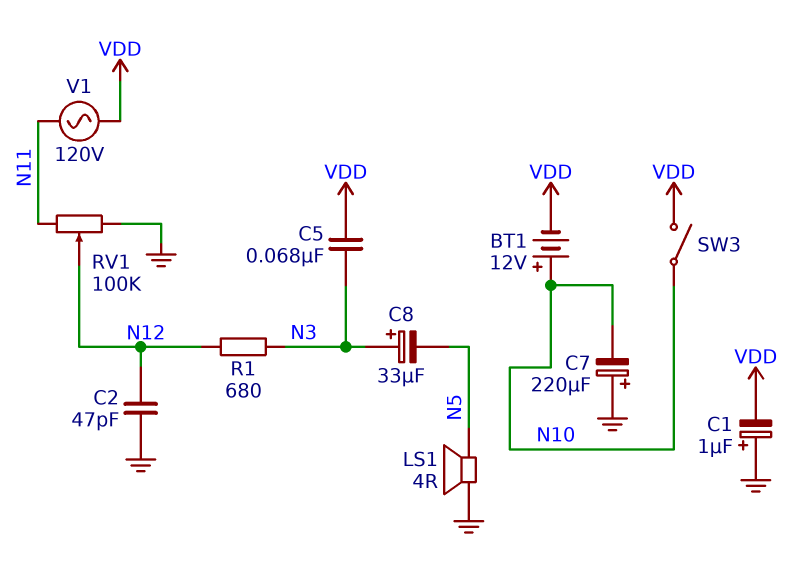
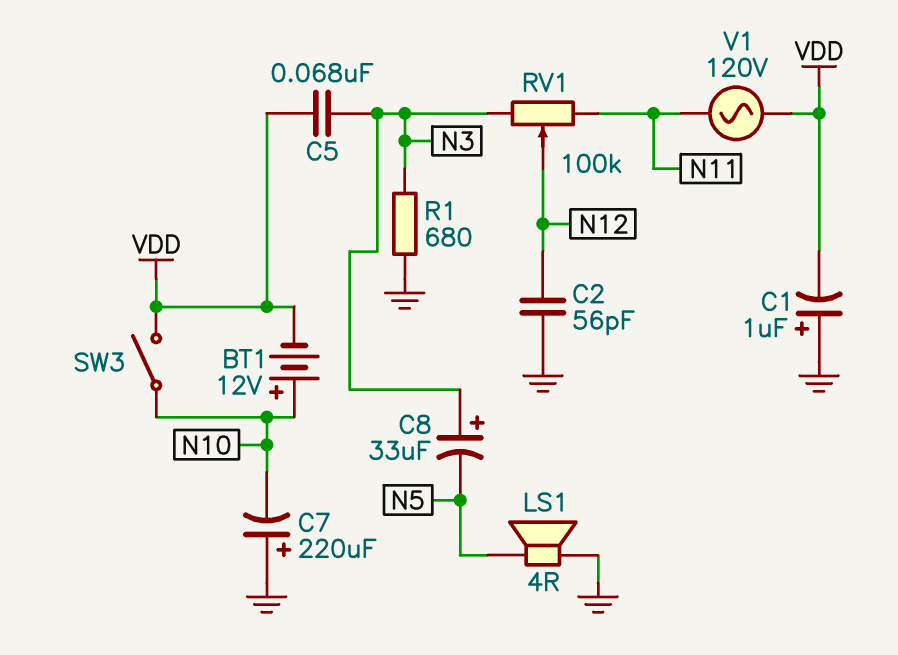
C2: 47pF (GND, N12) -> 56pF (GND, N12)
R1: 680 (N3, N12) -> 680 (GND, N3)
RV1: 100k (GND, N11, wiper N12) -> 100k (N3, N11, wiper N12)

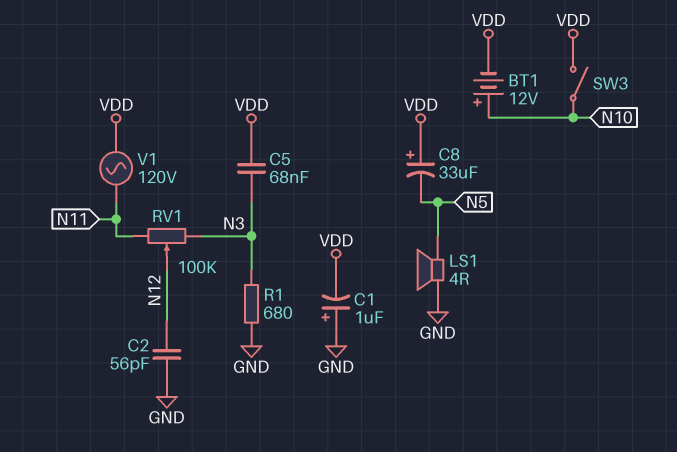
C7: 220uF (plus GND, minus N10) -> none
C8: 33uF (plus N3, minus N5) -> 33uF (plus VDD, minus N5)

